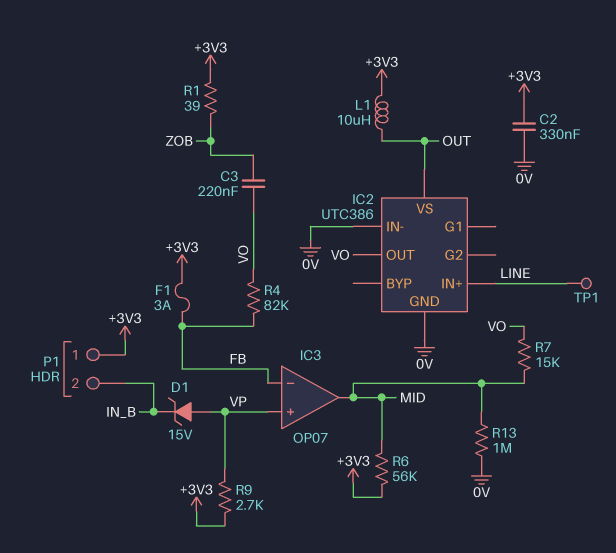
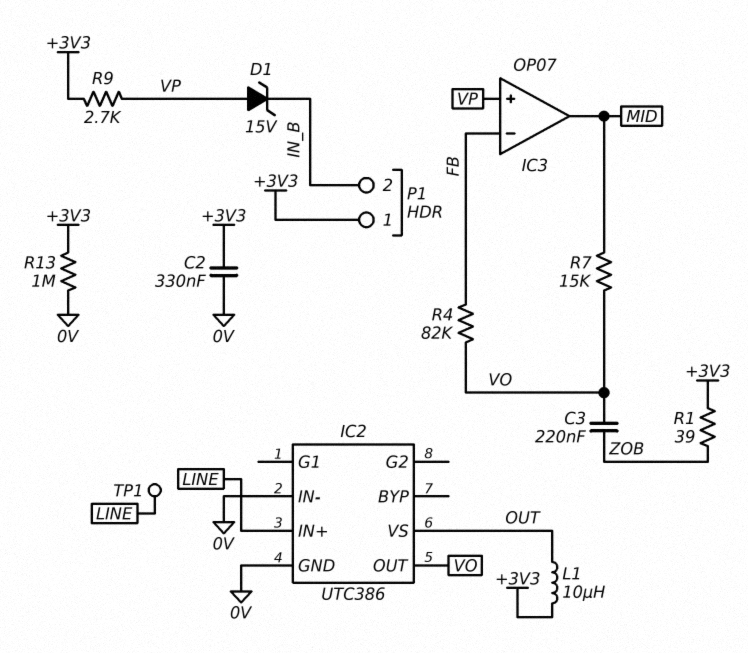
F1: 3A (+3V3, FB) -> none
R6: 56k (+3V3, MID) -> none
R13: 1M (0V, MID) -> 1M (+3V3, 0V)

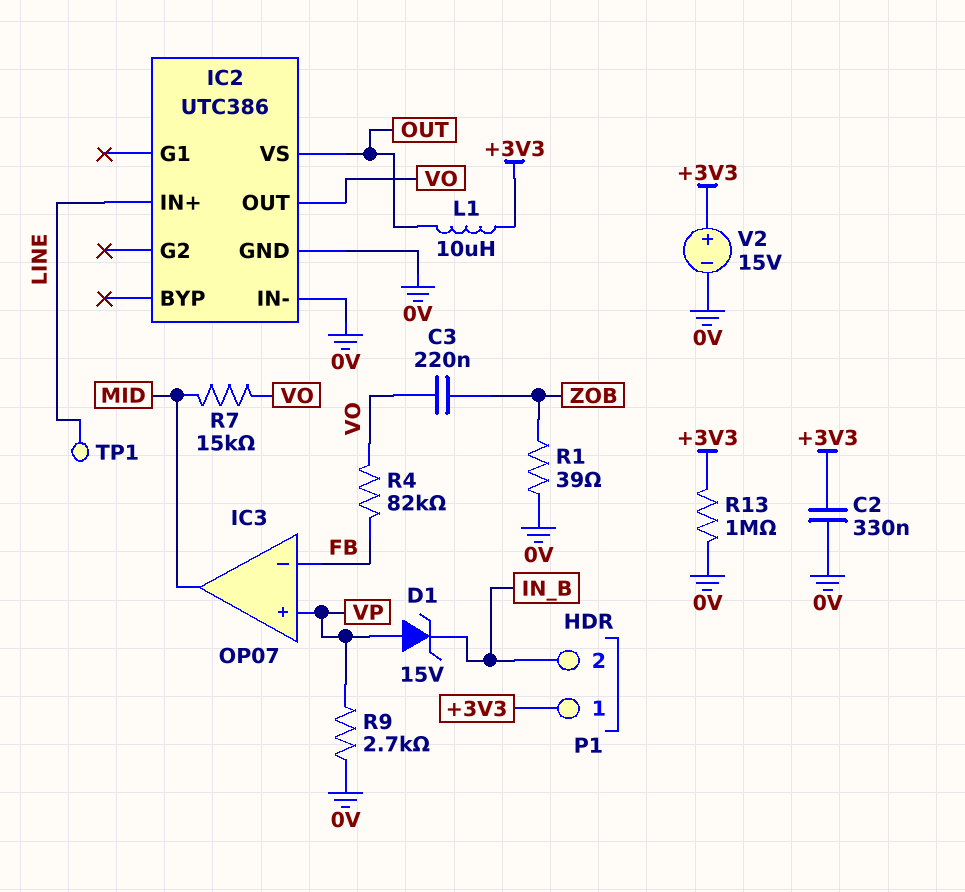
R1: 39 (+3V3, ZOB) -> 39 (0V, ZOB)
R9: 2.7k (+3V3, VP) -> 2.7k (0V, VP)
V2: none -> 15V (plus +3V3, minus 0V)

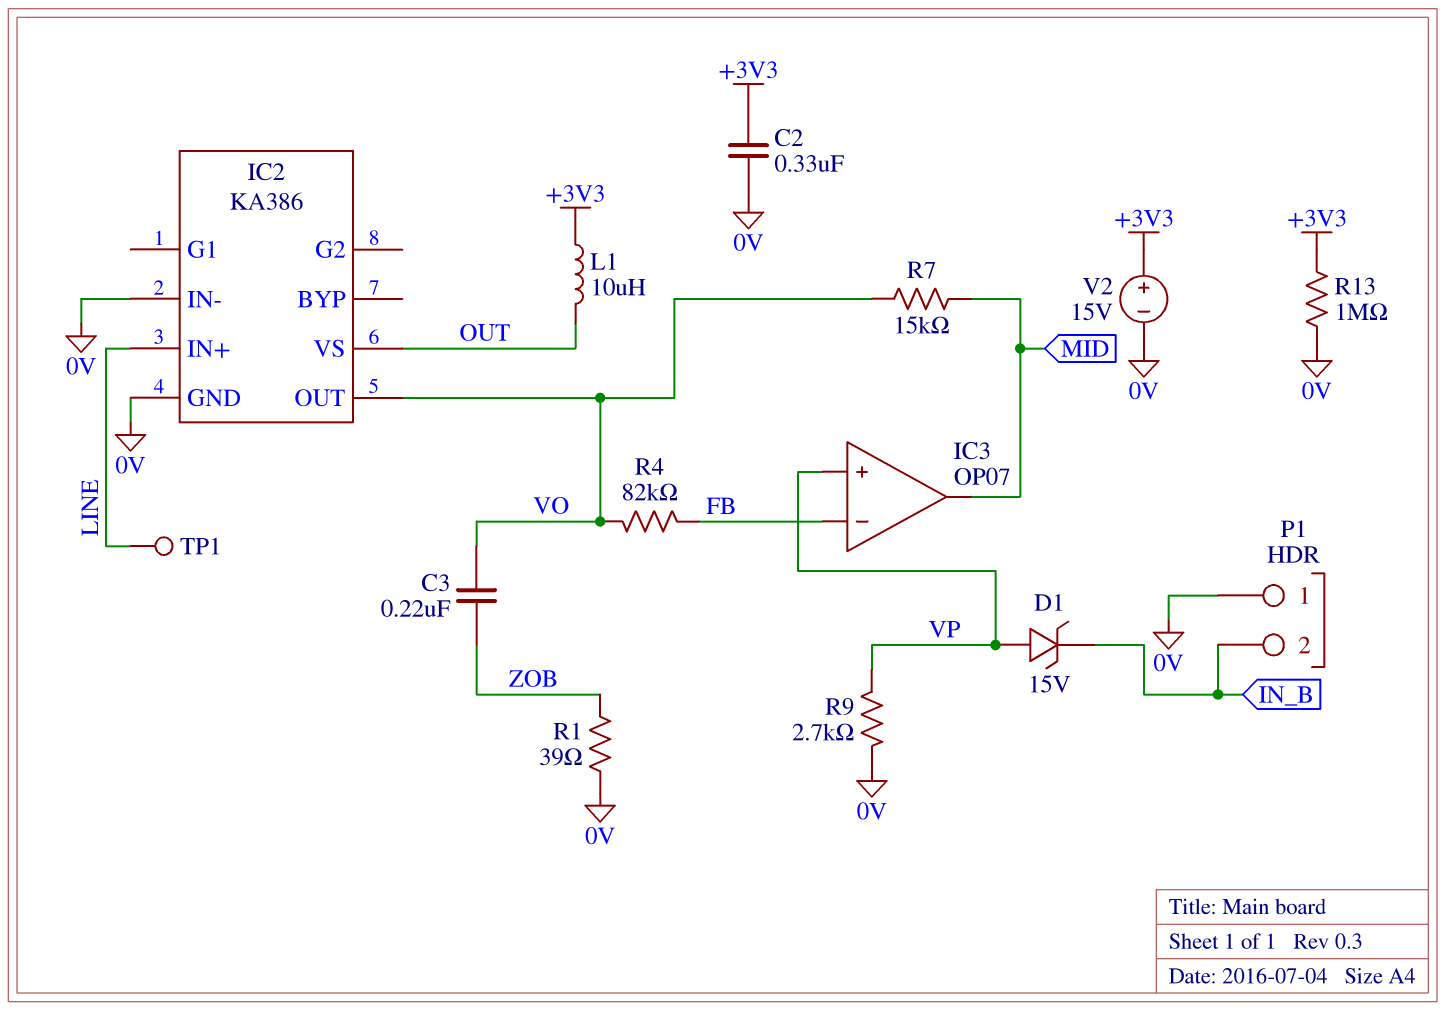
IC2: UTC386 -> KA386
P1 pin 1: +3V3 -> 0V

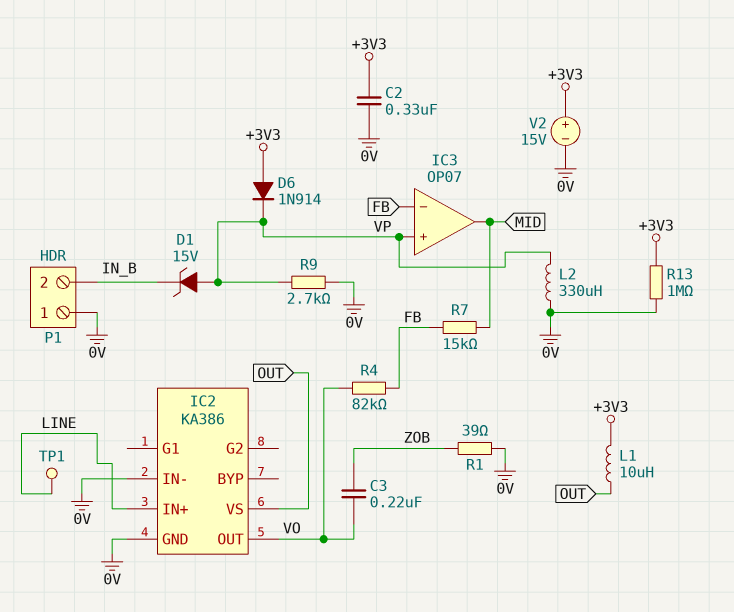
D6: none -> diode 1N914 (A +3V3, K VP)
L2: none -> 330uH (0V, VP)
R7: 15k (MID, VO) -> 15k (FB, MID)

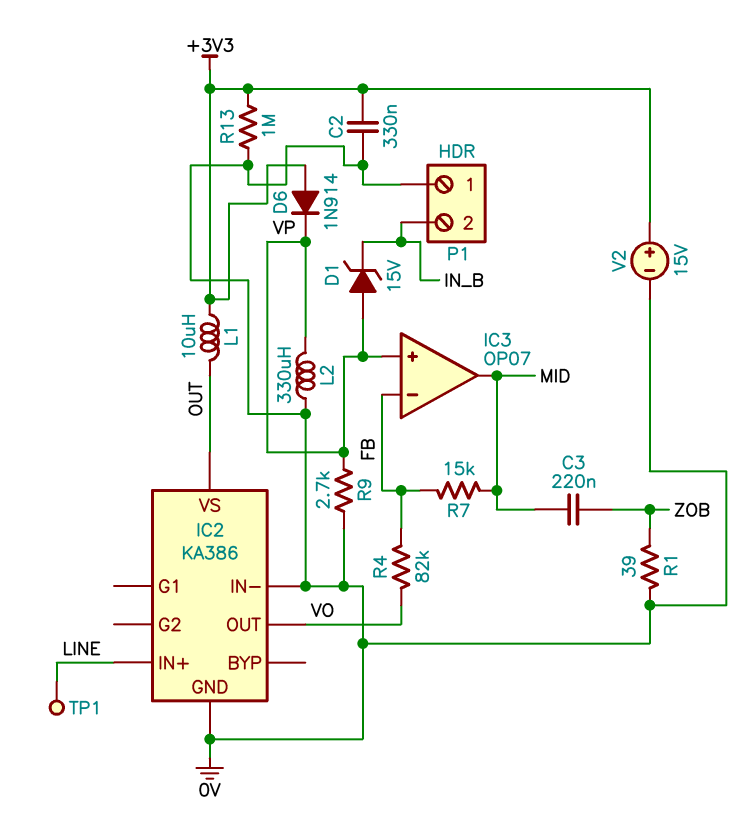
C3: 220nF (VO, ZOB) -> 220nF (MID, ZOB)

